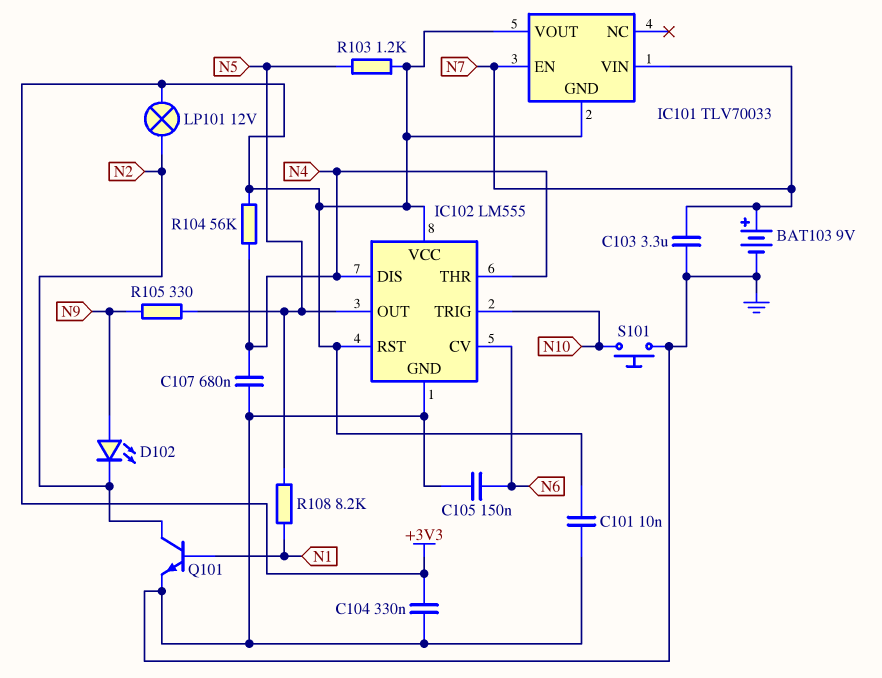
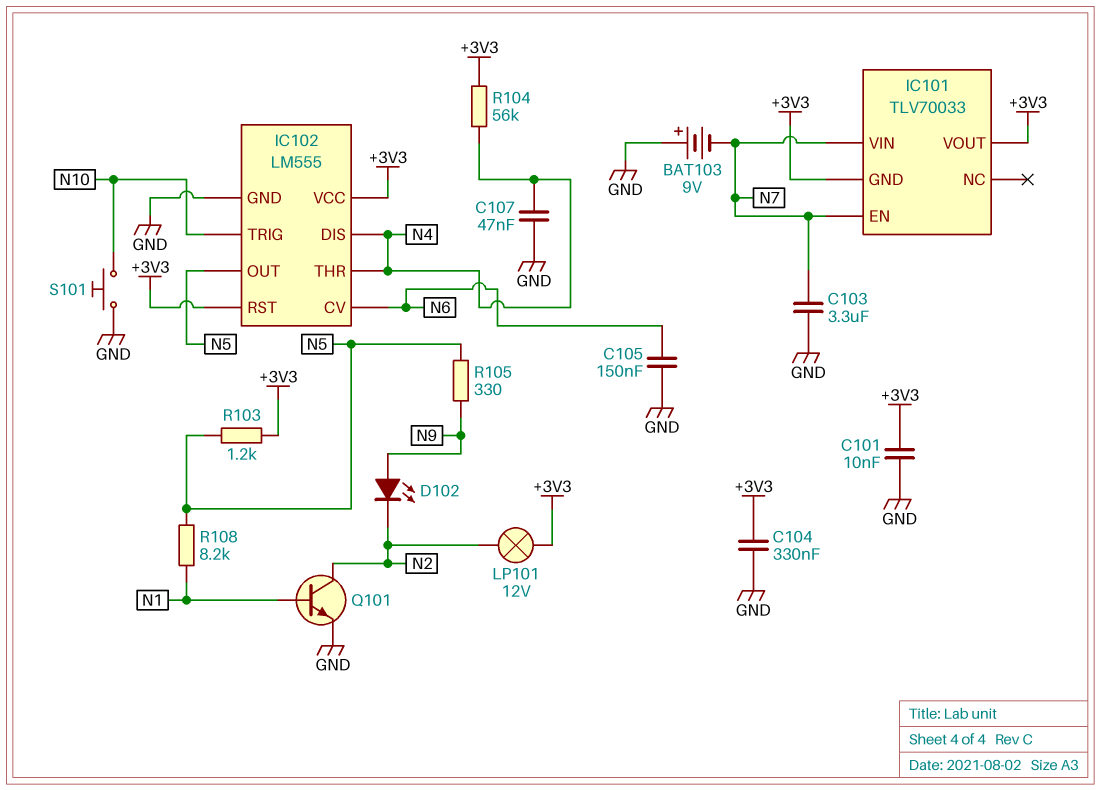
BAT103: 9V (plus N7, minus GND) -> 9V (plus GND, minus N7)
C107: 680nF (GND, N4) -> 47nF (GND, N4)

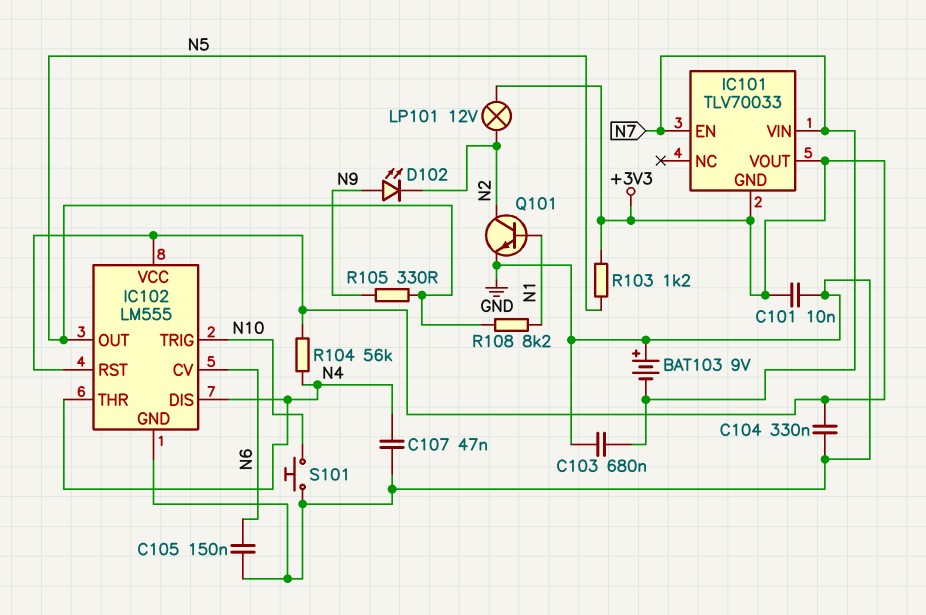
C103: 3.3uF (GND, N7) -> 680nF (GND, N7)

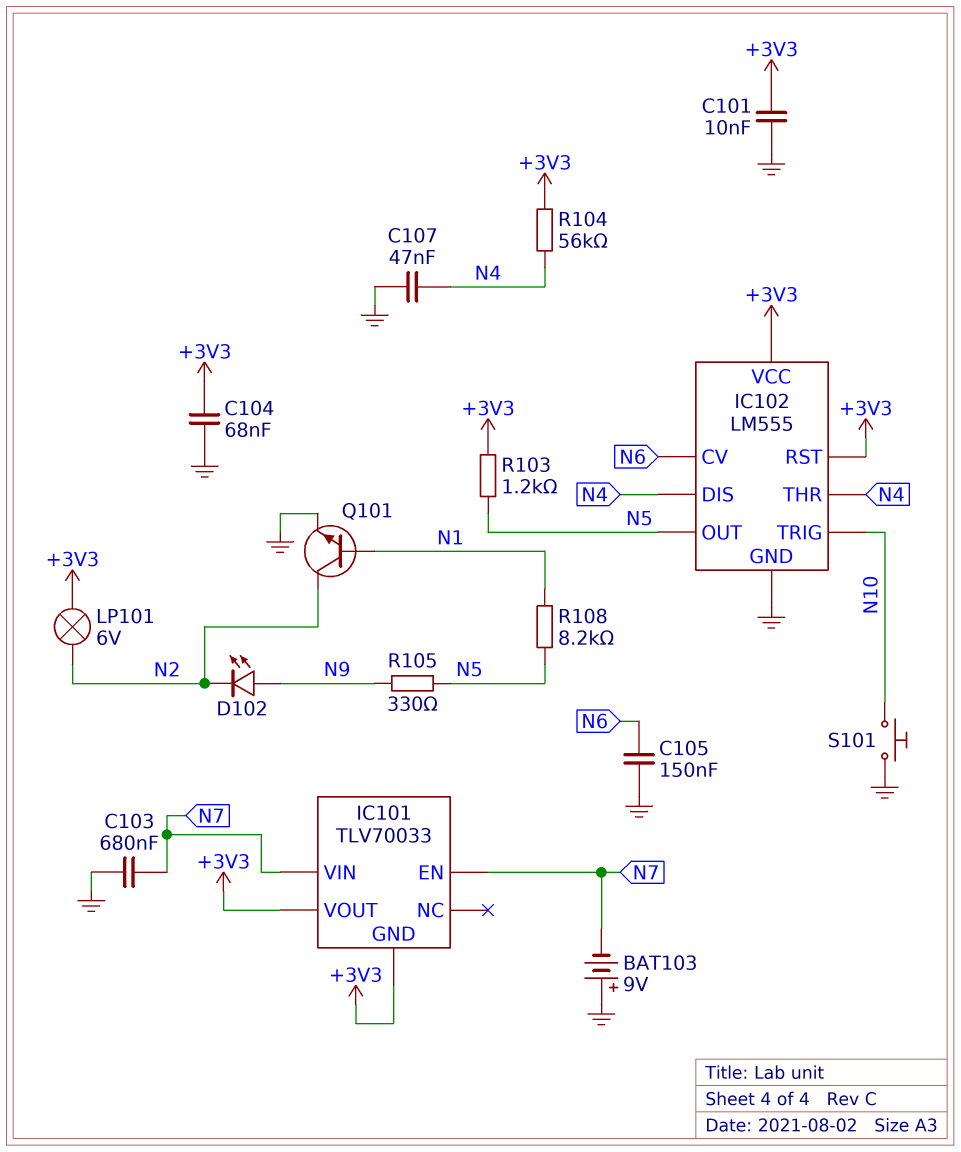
C104: 330nF (+3V3, GND) -> 68nF (+3V3, GND)
LP101: lamp 12V (+3V3, N2) -> lamp 6V (+3V3, N2)

